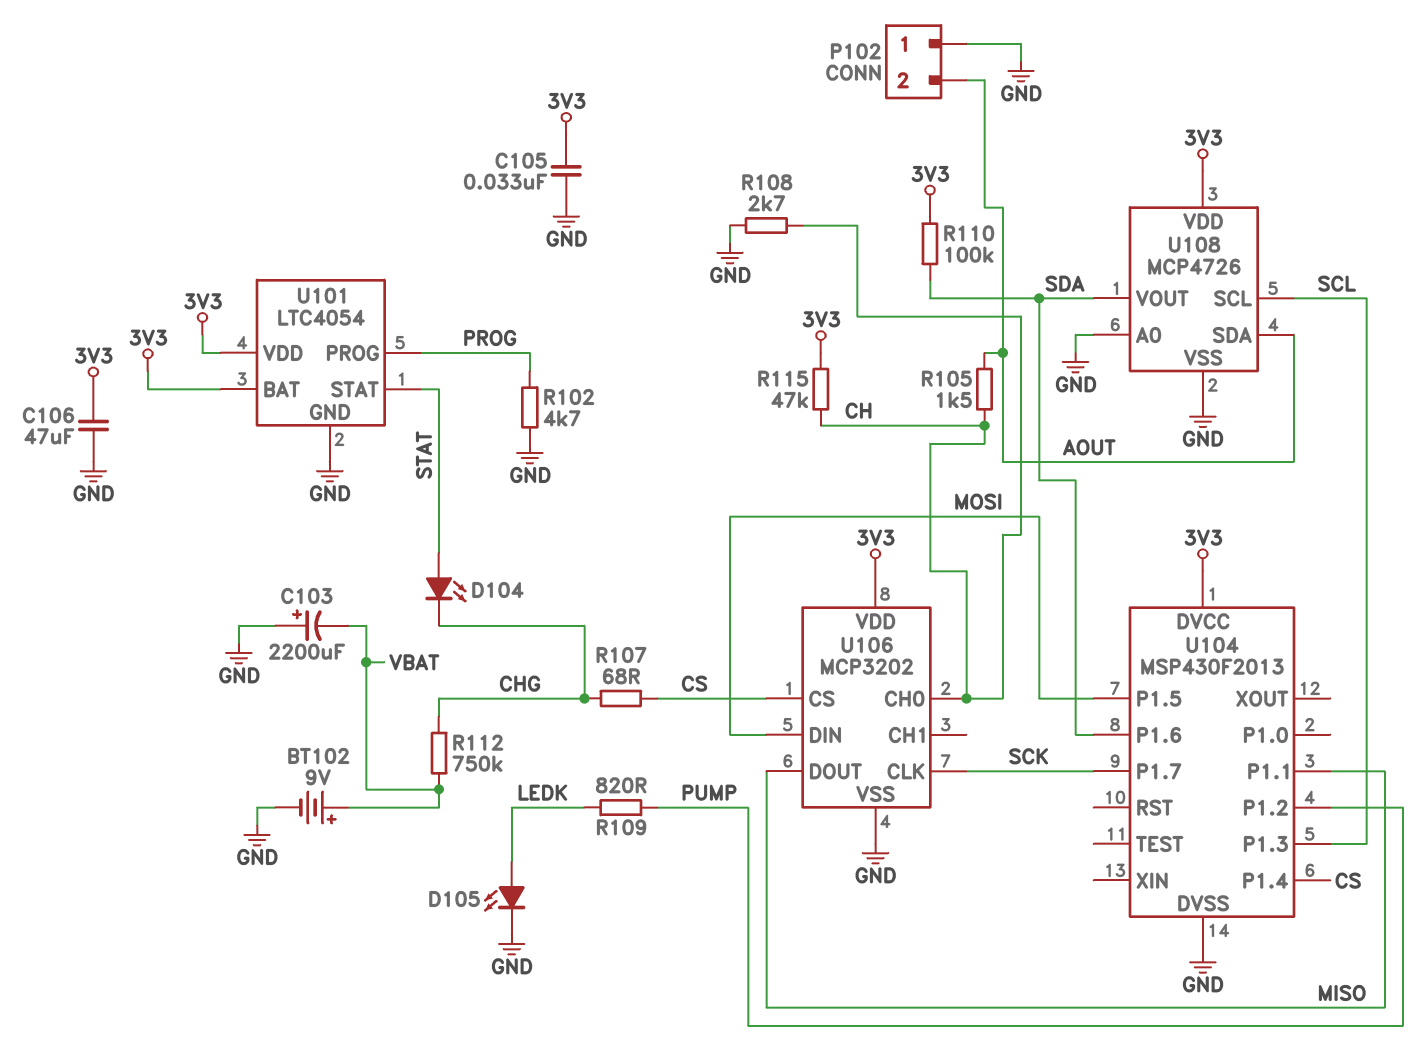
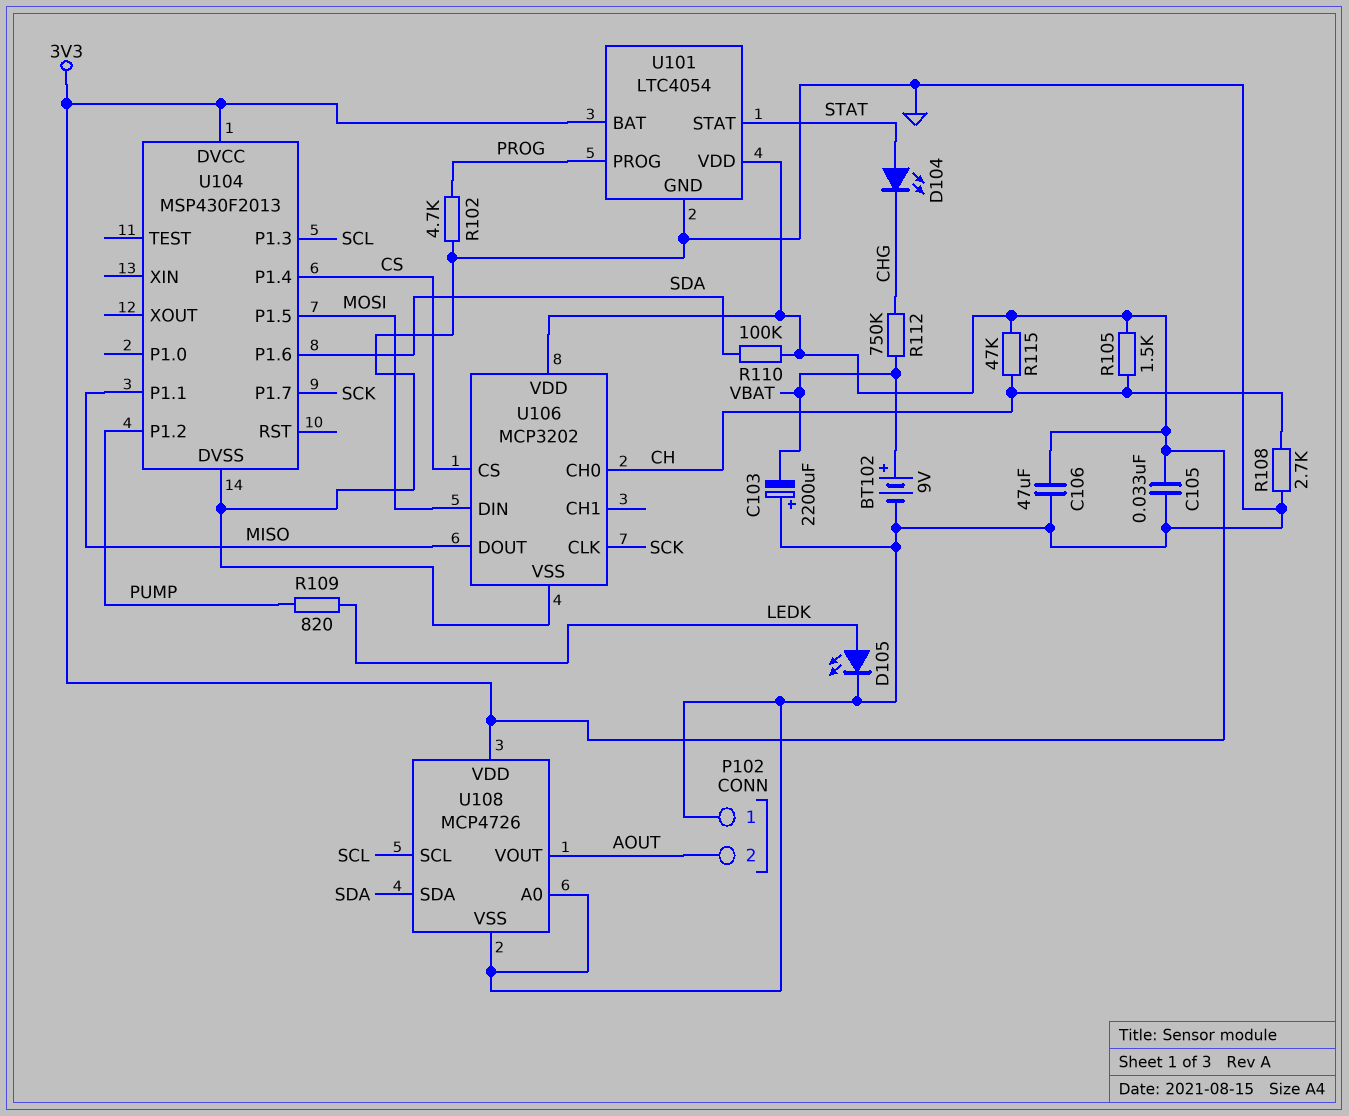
R105: 1.5k (AOUT, CH) -> 1.5k (3V3, CH)
R107: 68 (CHG, CS) -> none
U108 pin SDA: AOUT -> SDA
U108 pin VOUT: SDA -> AOUT

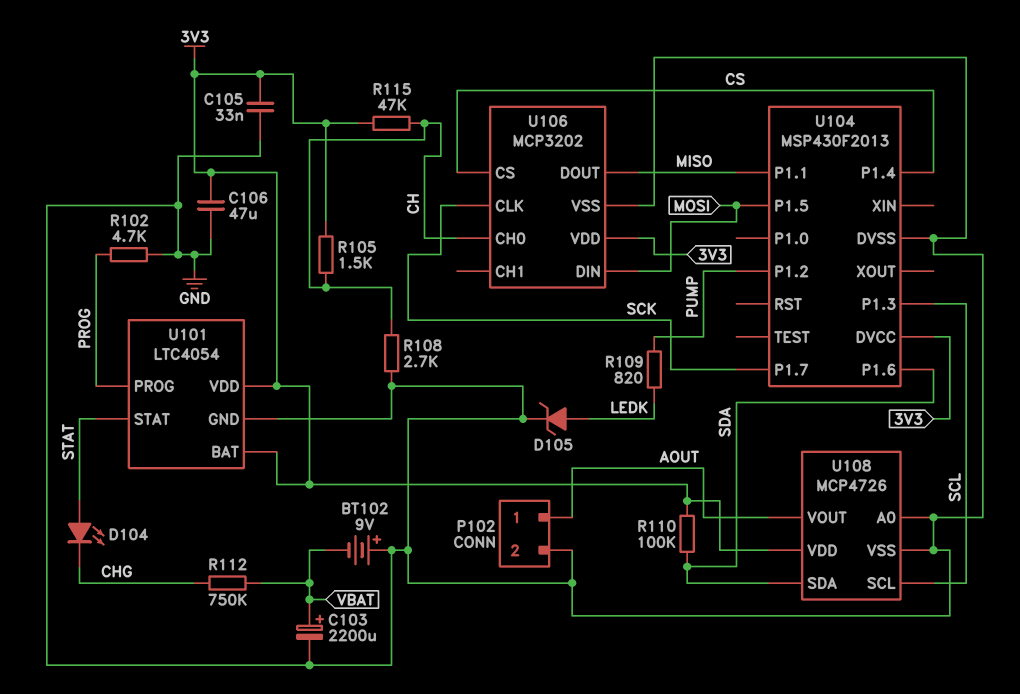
BT102: 9V (plus VBAT, minus GND) -> 9V (plus GND, minus VBAT)
C103: 2200uF (plus GND, minus VBAT) -> 2200uF (plus VBAT, minus GND)
D105: LED (A LEDK, K GND) -> zener (A LEDK, K GND)
P102 pin 1: GND -> AOUT
P102 pin 2: AOUT -> GND

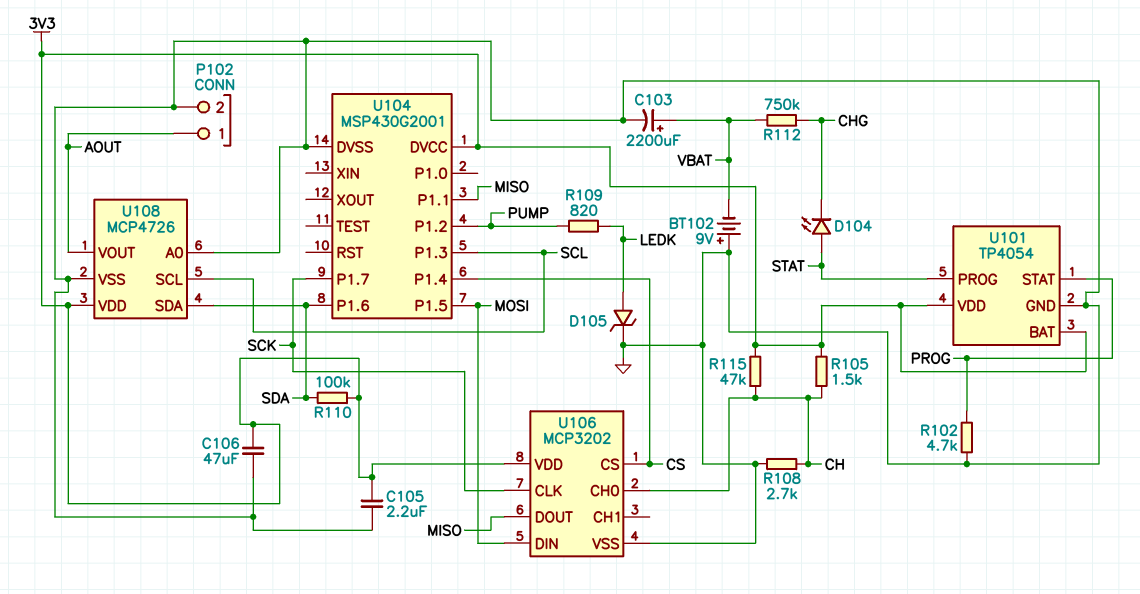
C105: 33nF (3V3, GND) -> 2.2uF (3V3, GND)
U101: LTC4054 -> TP4054
U101 pin PROG: PROG -> STAT
U101 pin STAT: STAT -> PROG
U104: MSP430F2013 -> MSP430G2001

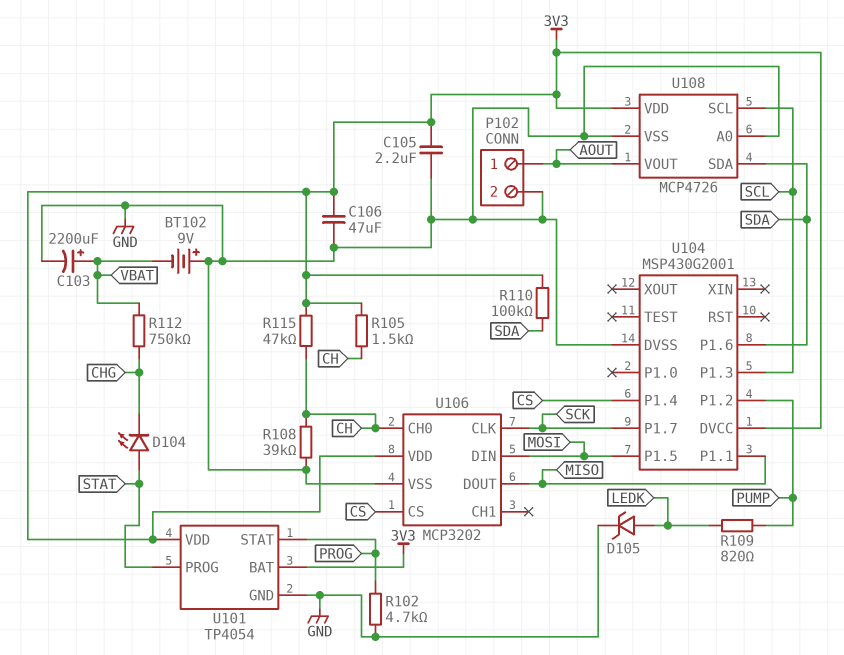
R108: 2.7k (CH, GND) -> 39k (CH, GND)

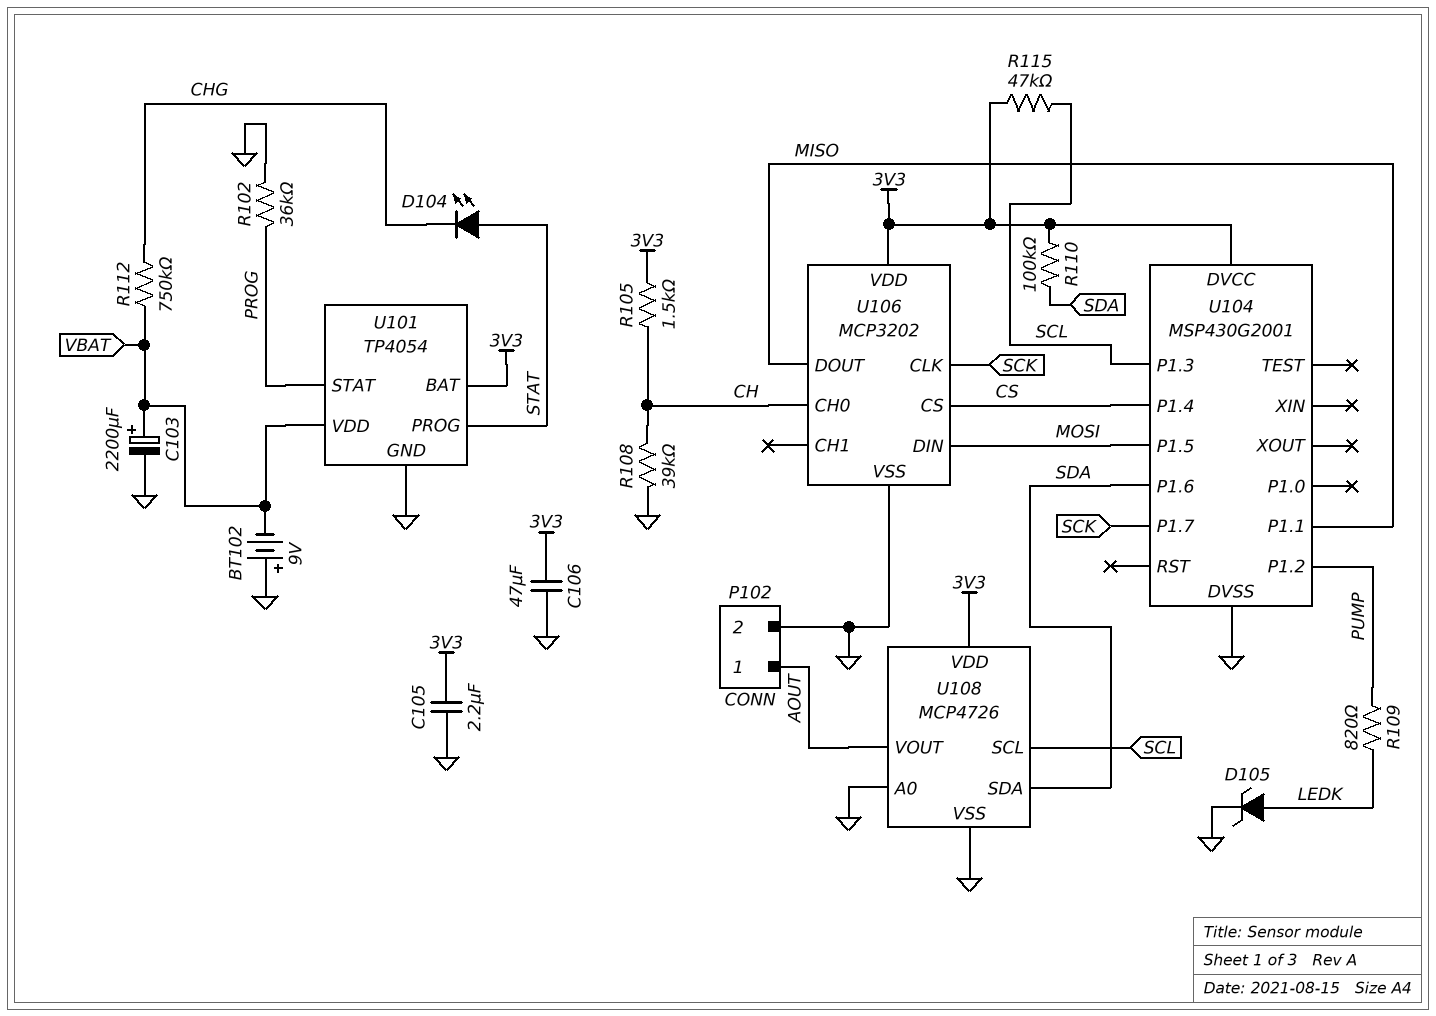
R102: 4.7k (GND, PROG) -> 36k (GND, PROG)
R115: 47k (3V3, CH) -> 47k (3V3, SCL)
U101 pin VDD: 3V3 -> VBAT

